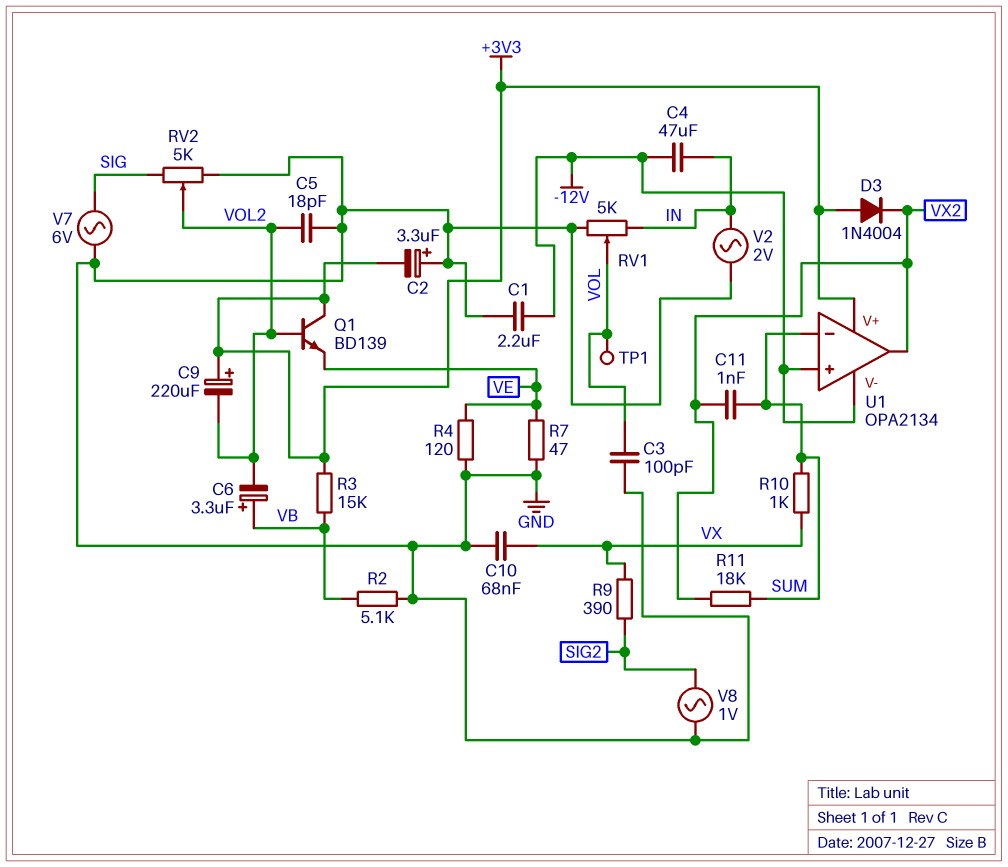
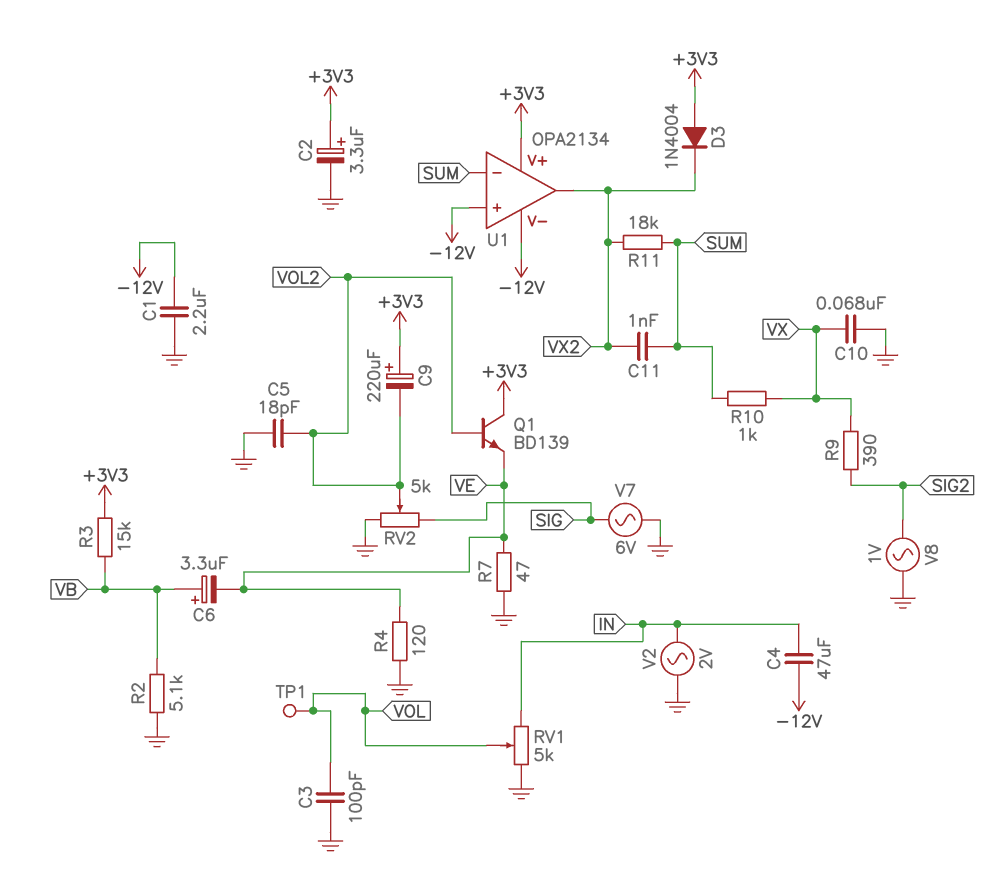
C2: 3.3uF (plus GND, minus +3V3) -> 3.3uF (plus +3V3, minus GND)
C6: 3.3uF (plus VB, minus VOL2) -> 3.3uF (plus VB, minus VE)

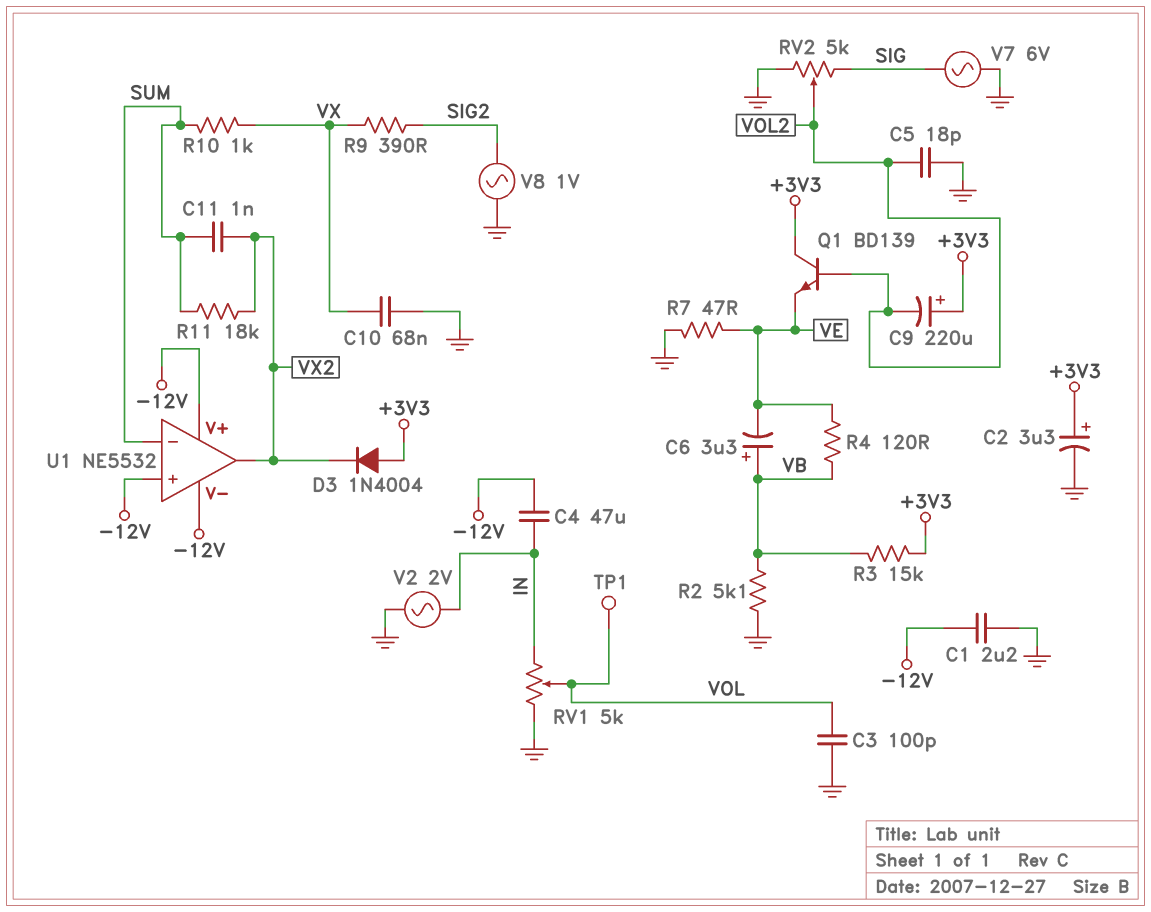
R4: 120 (GND, VE) -> 120 (VB, VE)
U1: OPA2134 -> NE5532
U1 pin V+: +3V3 -> -12V

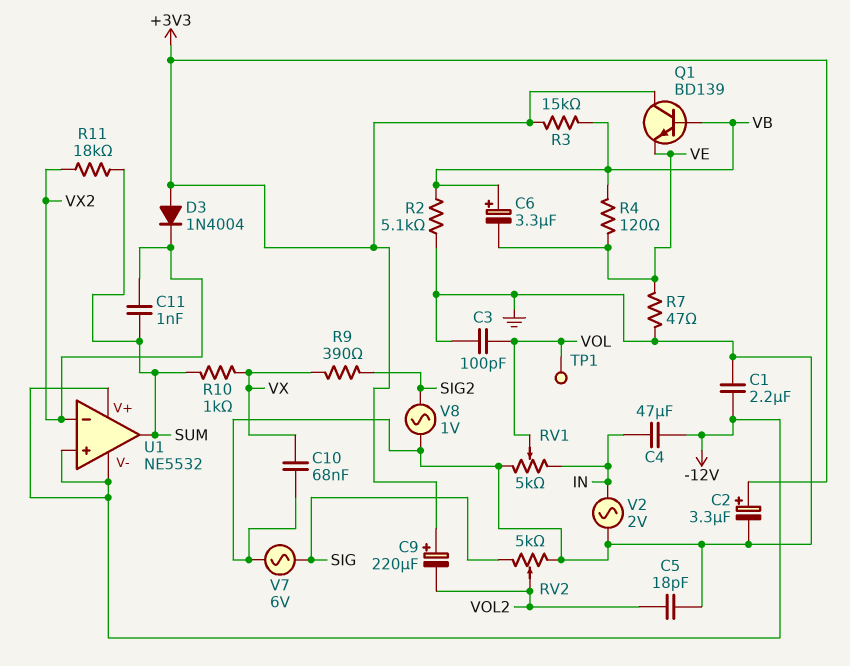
Q1: NPN BD139 (B VOL2, C +3V3, E VE) -> NPN BD139 (B VB, C +3V3, E VE)
U1 pin in-: SUM -> VX2
U1 pin out: VX2 -> SUM

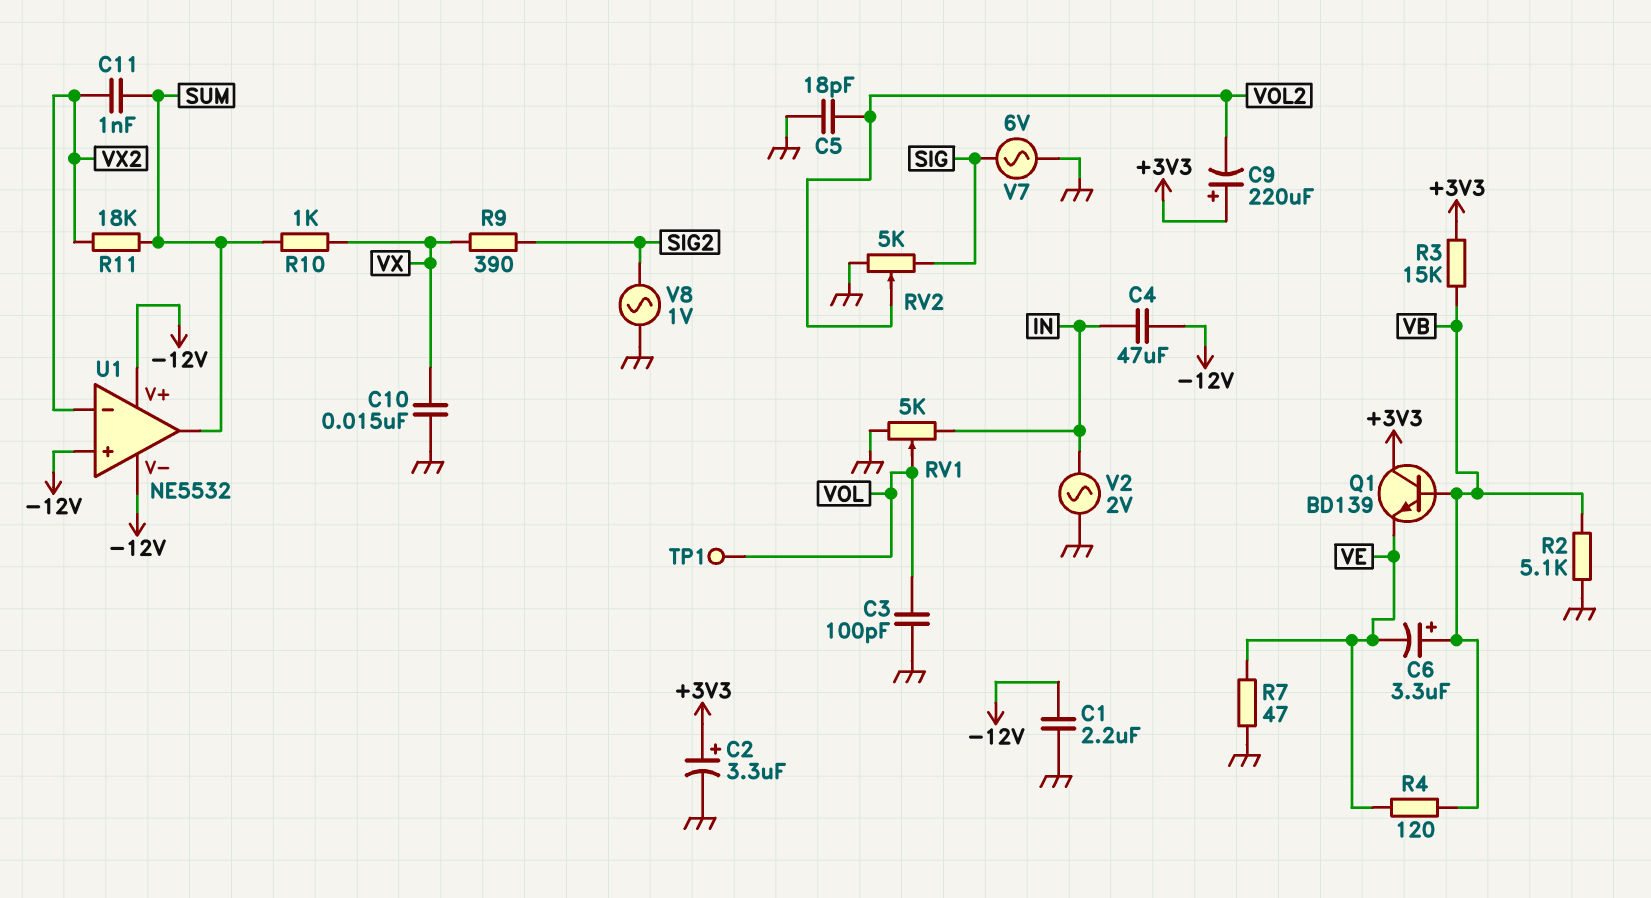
C10: 68nF (GND, VX) -> 15nF (GND, VX)
D3: diode 1N4004 (A +3V3, K VX2) -> none

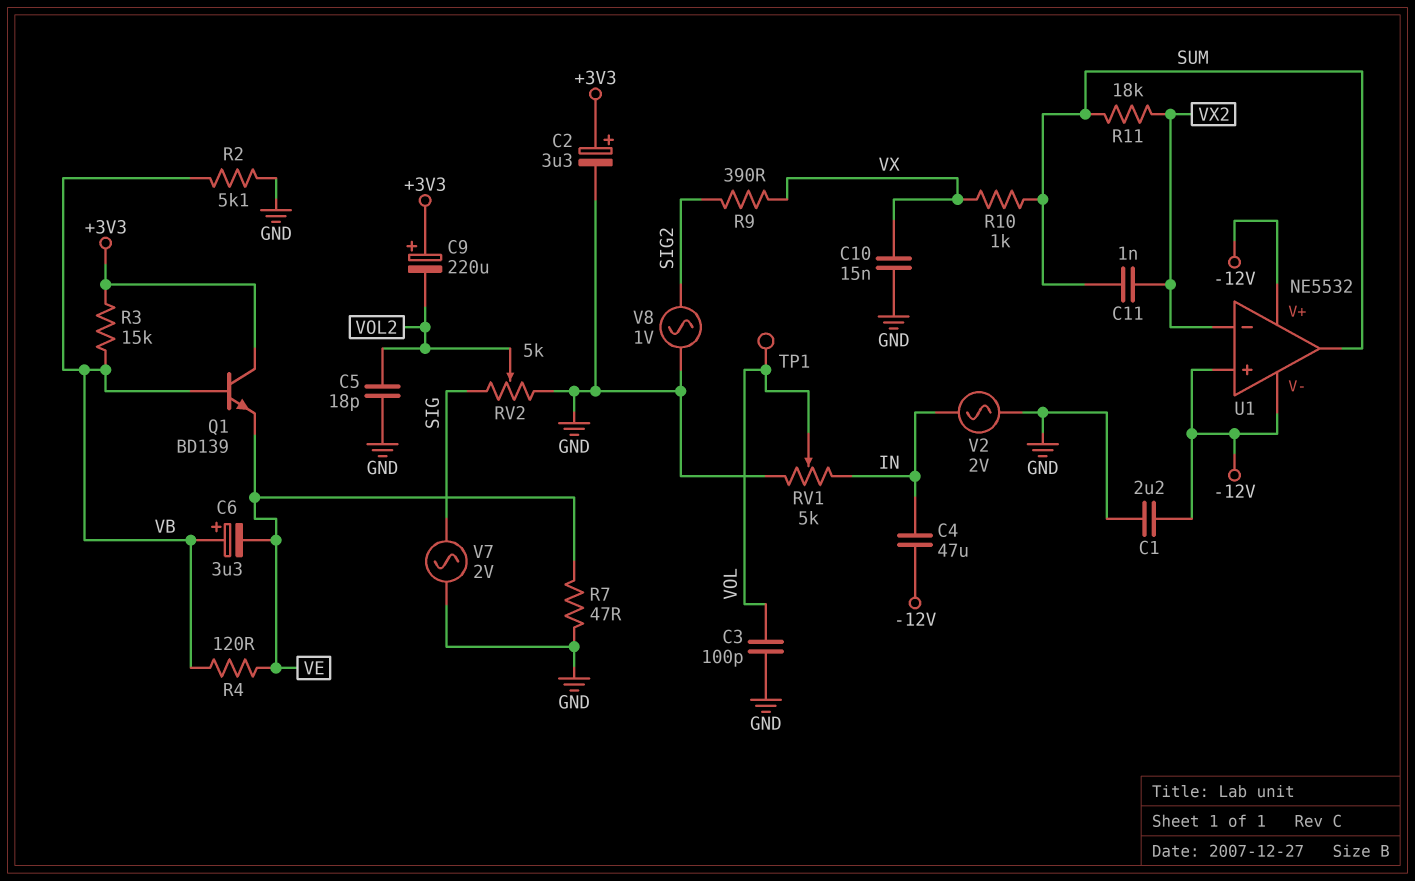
V7: AC 6V (GND, SIG) -> AC 2V (GND, SIG)

